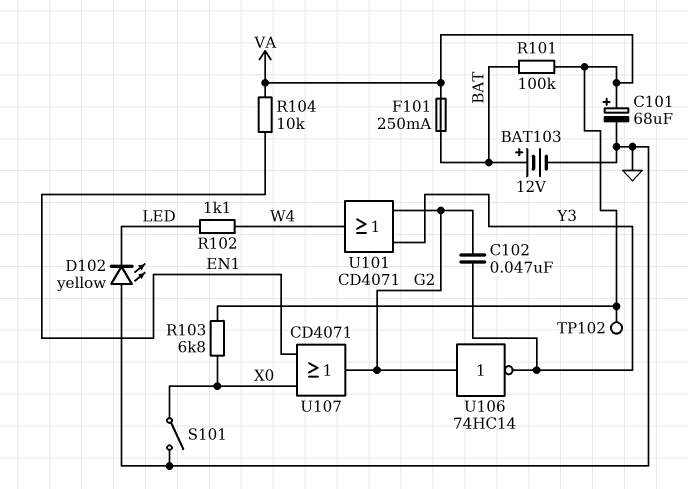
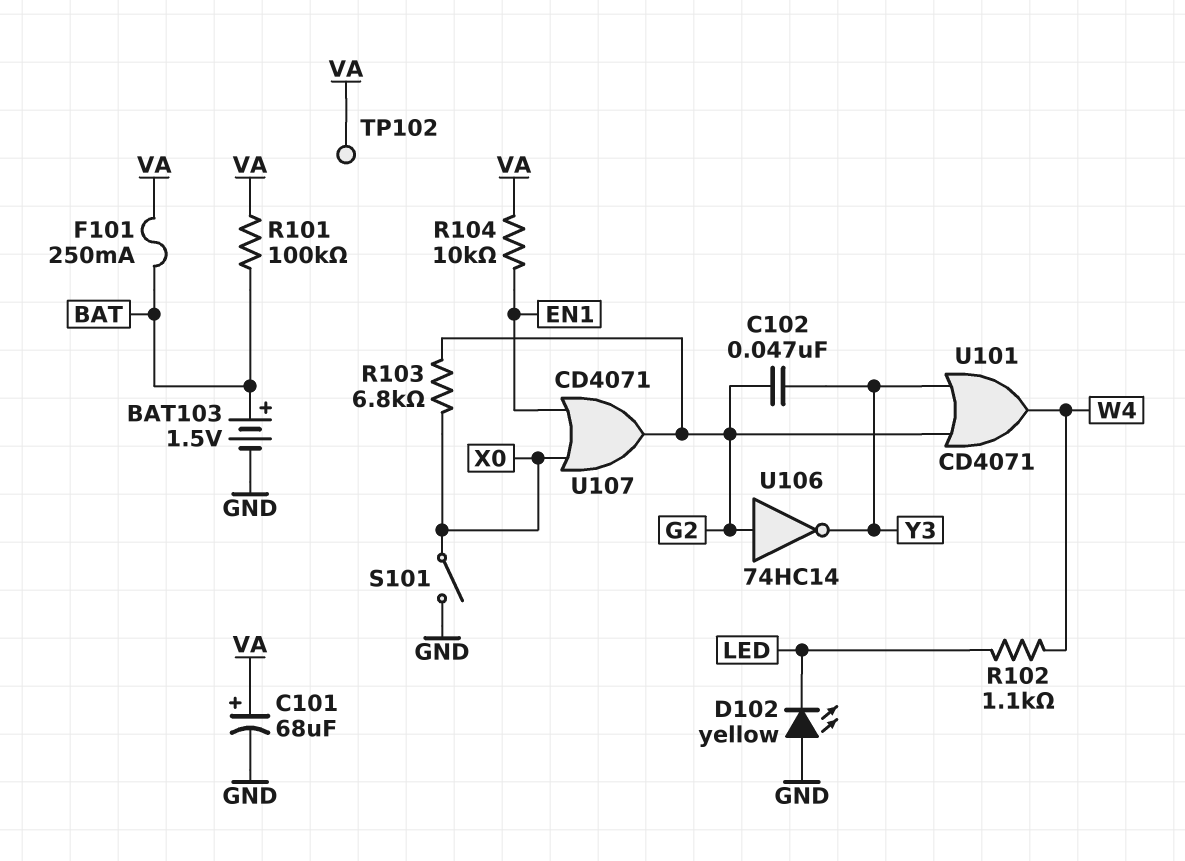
BAT103: 12V (plus BAT, minus GND) -> 1.5V (plus BAT, minus GND)
R103: 6.8k (VA, X0) -> 6.8k (G2, X0)

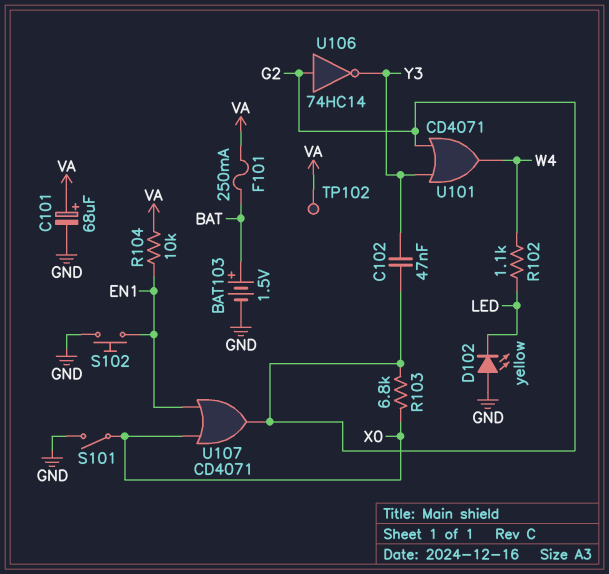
R101: 100k (BAT, VA) -> none
S102: none -> button (EN1, GND)

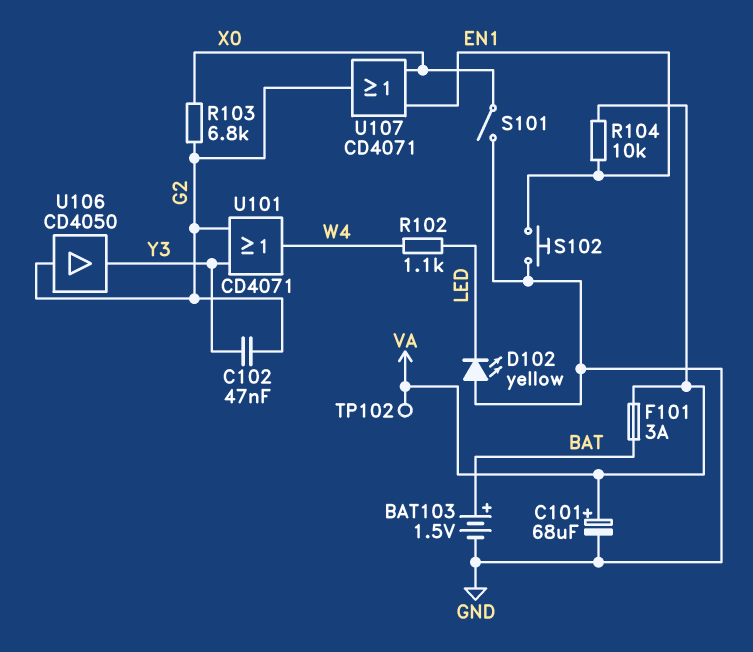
F101: 250mA (BAT, VA) -> 3A (BAT, VA)
U106: NOT 74HC14 (in G2, out Y3) -> buffer CD4050 (in G2, out Y3)

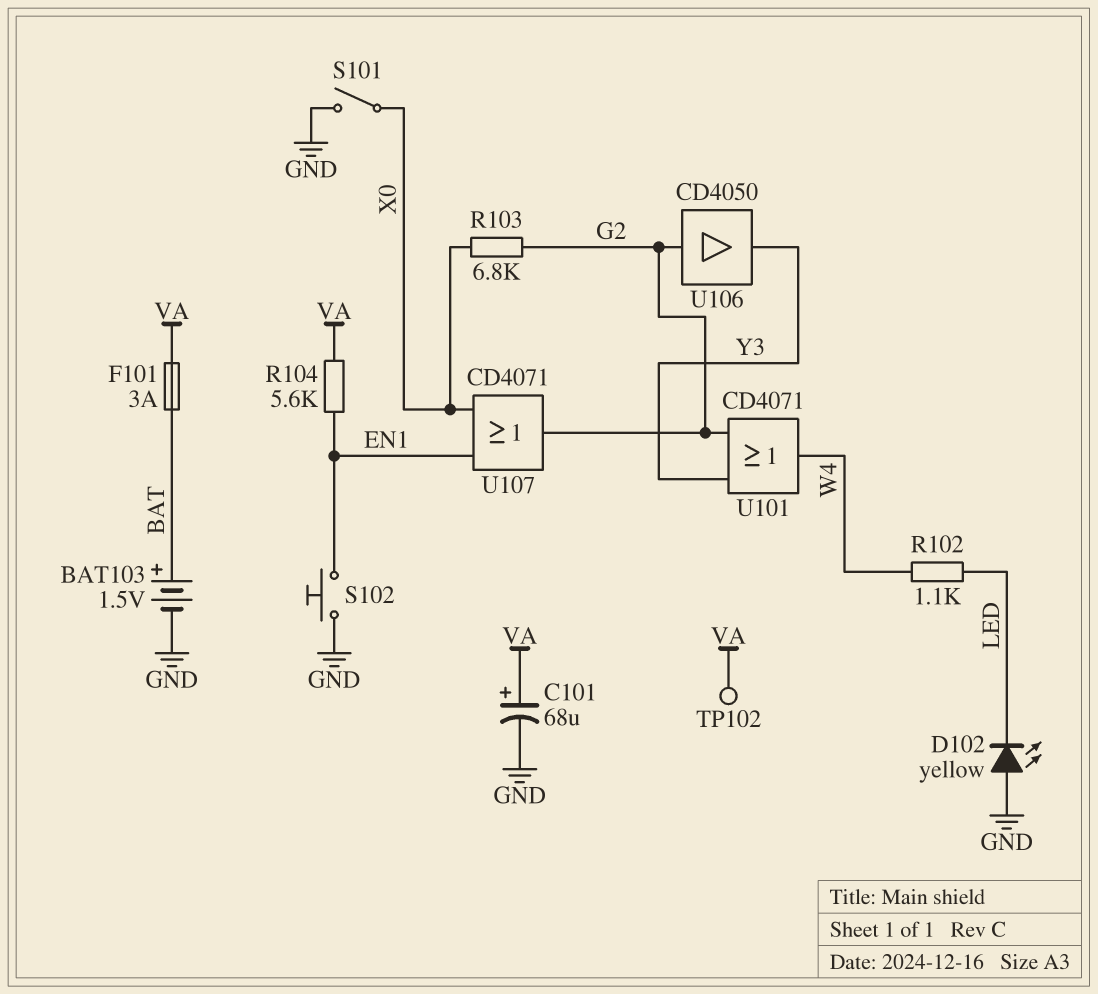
C102: 47nF (G2, Y3) -> none
R104: 10k (EN1, VA) -> 5.6k (EN1, VA)

